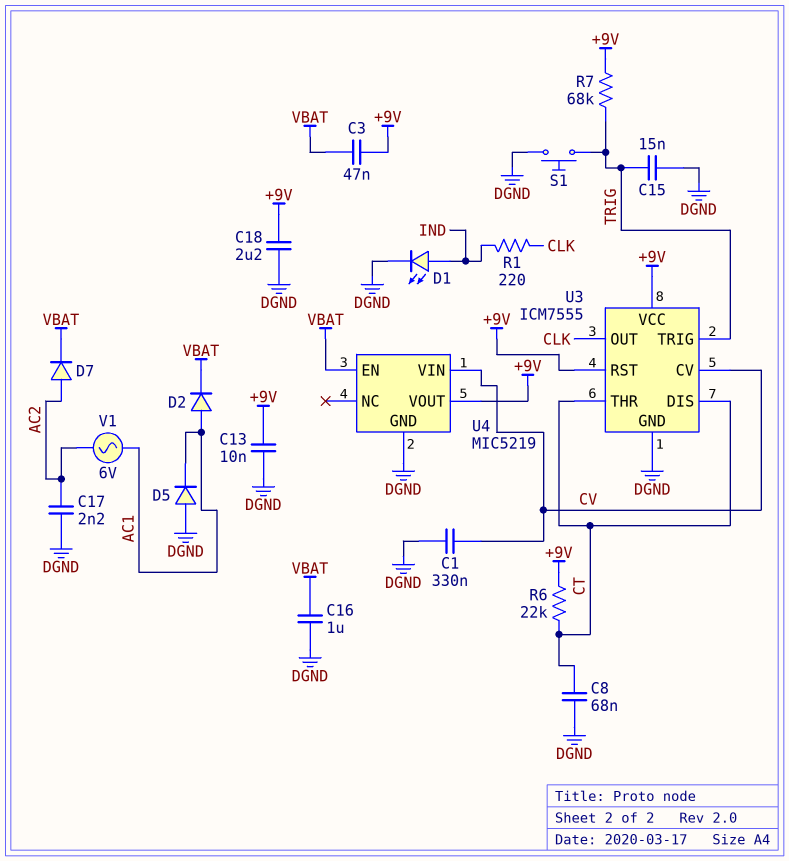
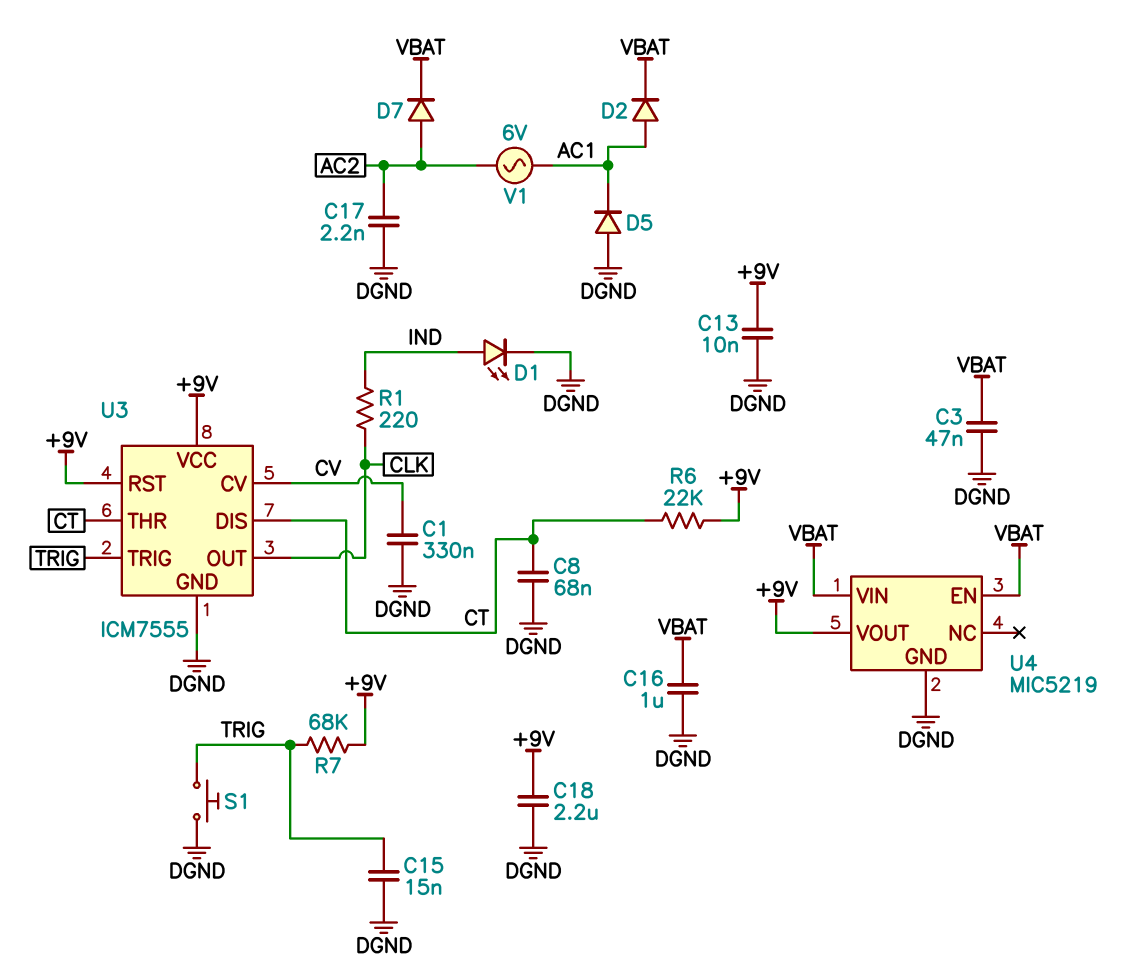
C3: 47nF (+9V, VBAT) -> 47nF (DGND, VBAT)
U4 pin VIN: CV -> VBAT

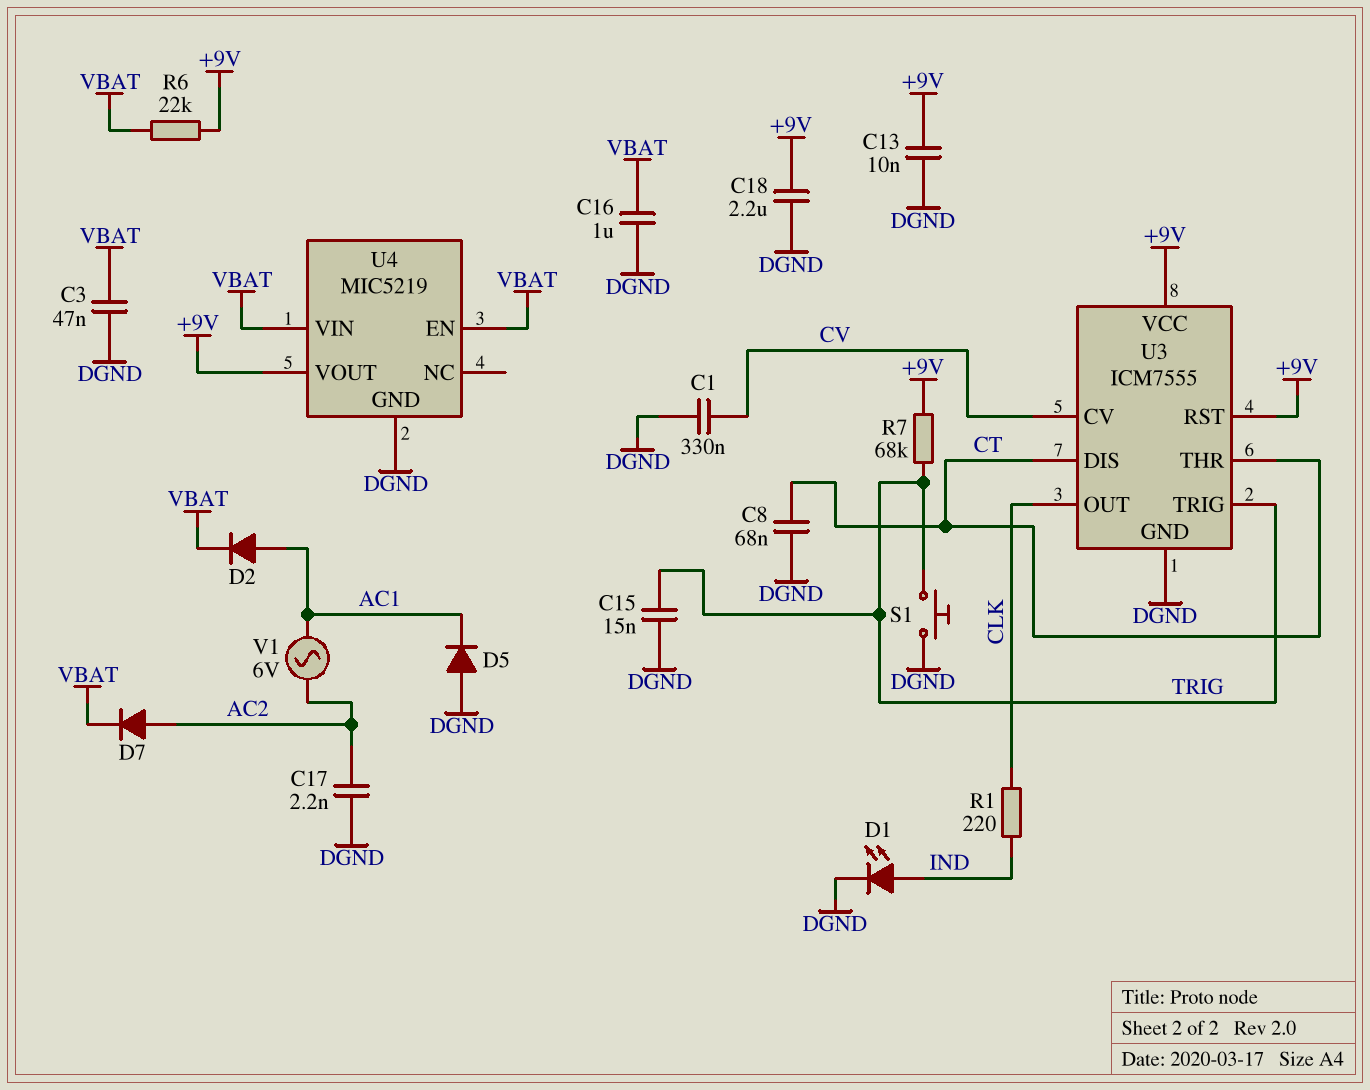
R6: 22k (+9V, CT) -> 22k (+9V, VBAT)

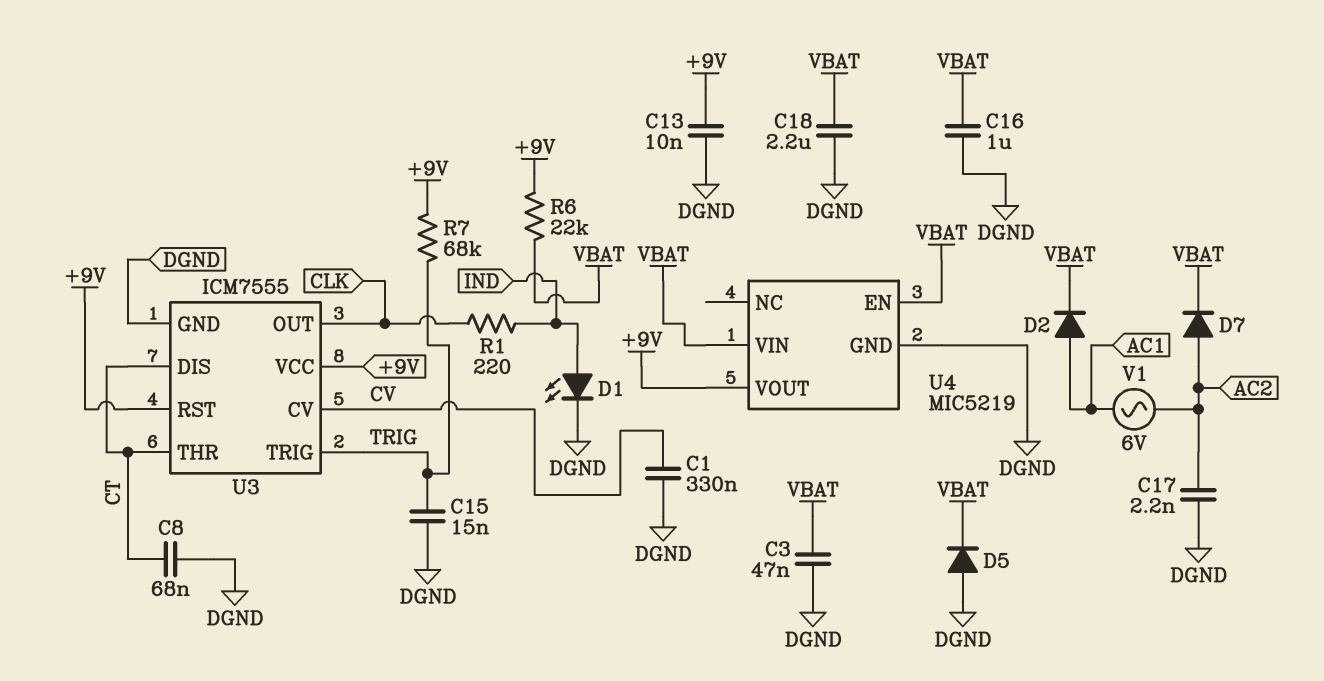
C18: 2.2uF (+9V, DGND) -> 2.2uF (DGND, VBAT)
D5: diode (A DGND, K AC1) -> diode (A DGND, K VBAT)
S1: button (DGND, TRIG) -> none

